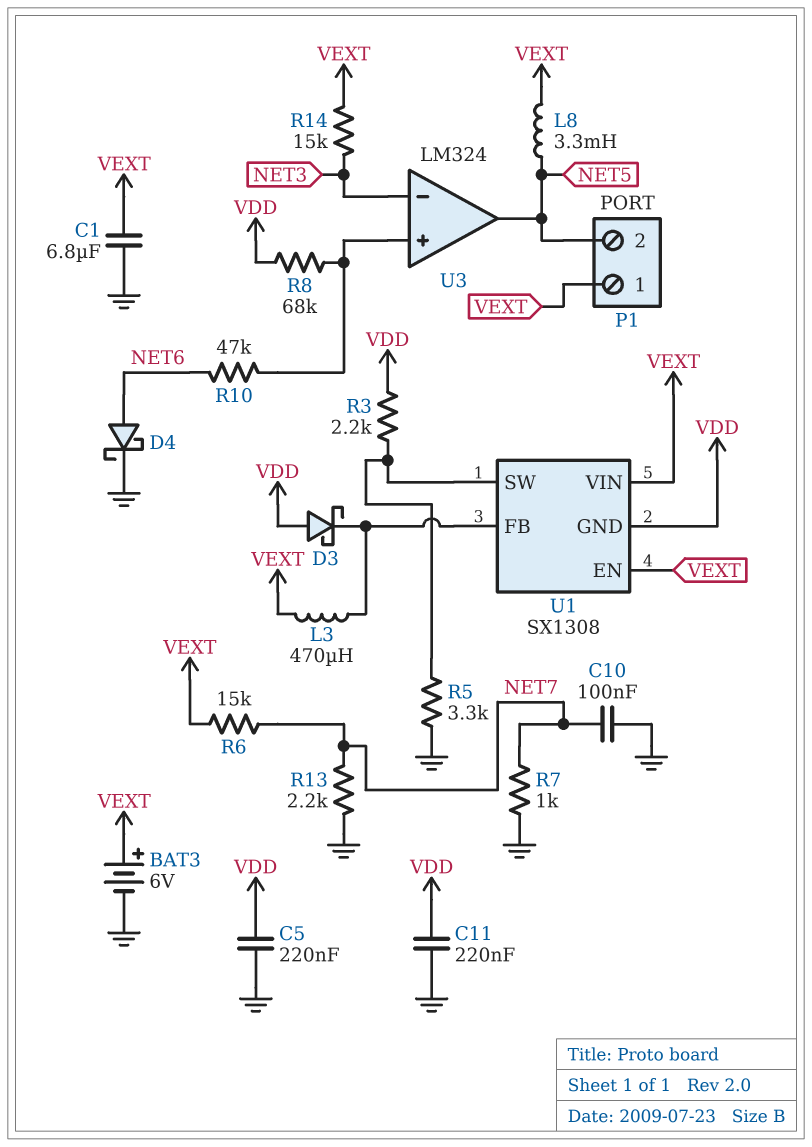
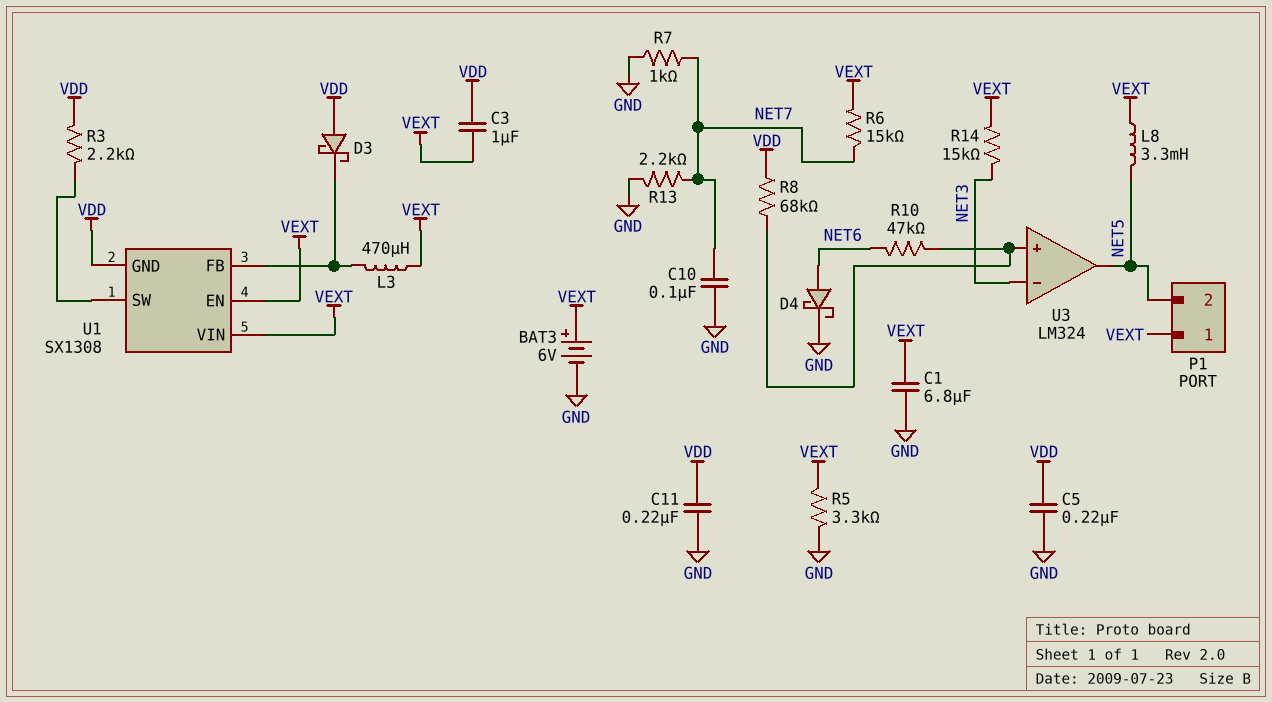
C3: none -> 1uF (VDD, VEXT)
R5: 3.3k (GND, U1/SW) -> 3.3k (GND, VEXT)

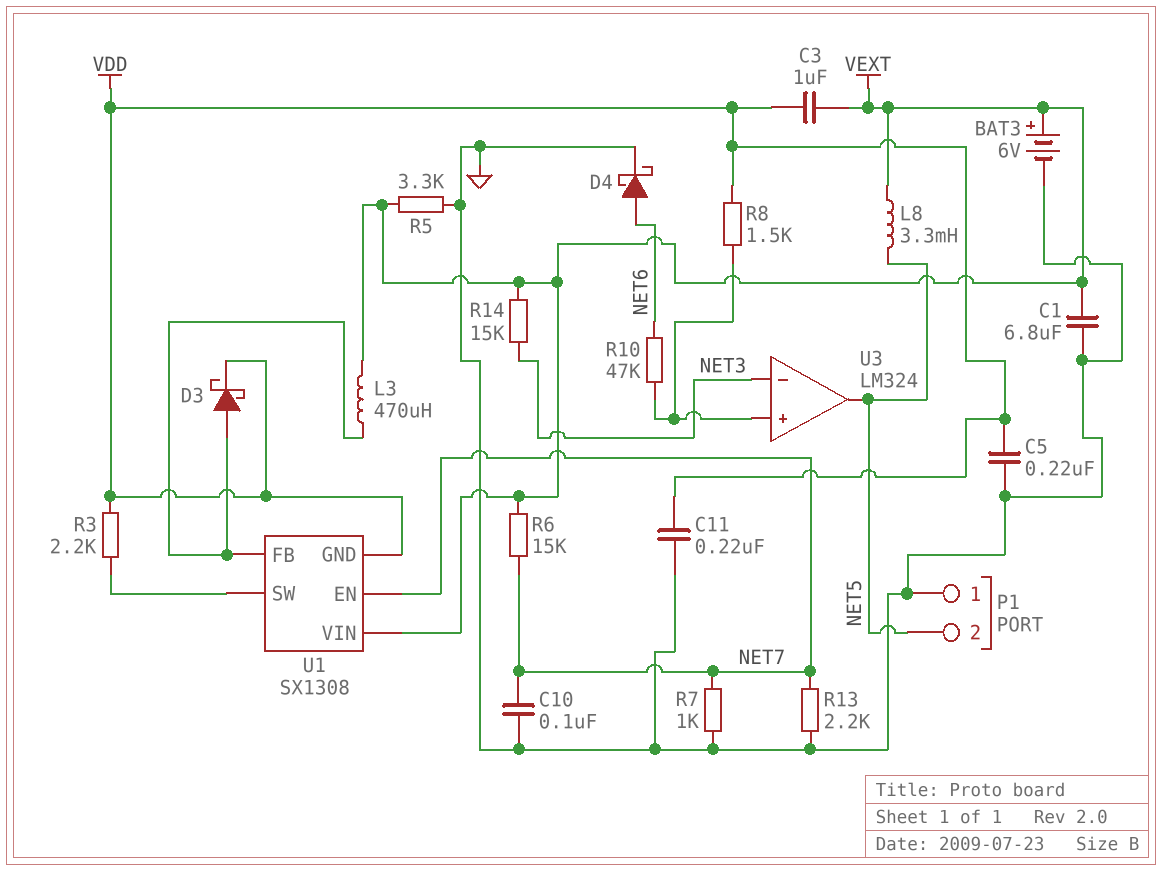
D3: schottky (A VDD, K U1/FB) -> schottky (A U1/FB, K VDD)
P1 pin 1: VEXT -> GND
R8: 68k (U3/in+, VDD) -> 1.5k (U3/in+, VDD)
U1 pin EN: VEXT -> NET7

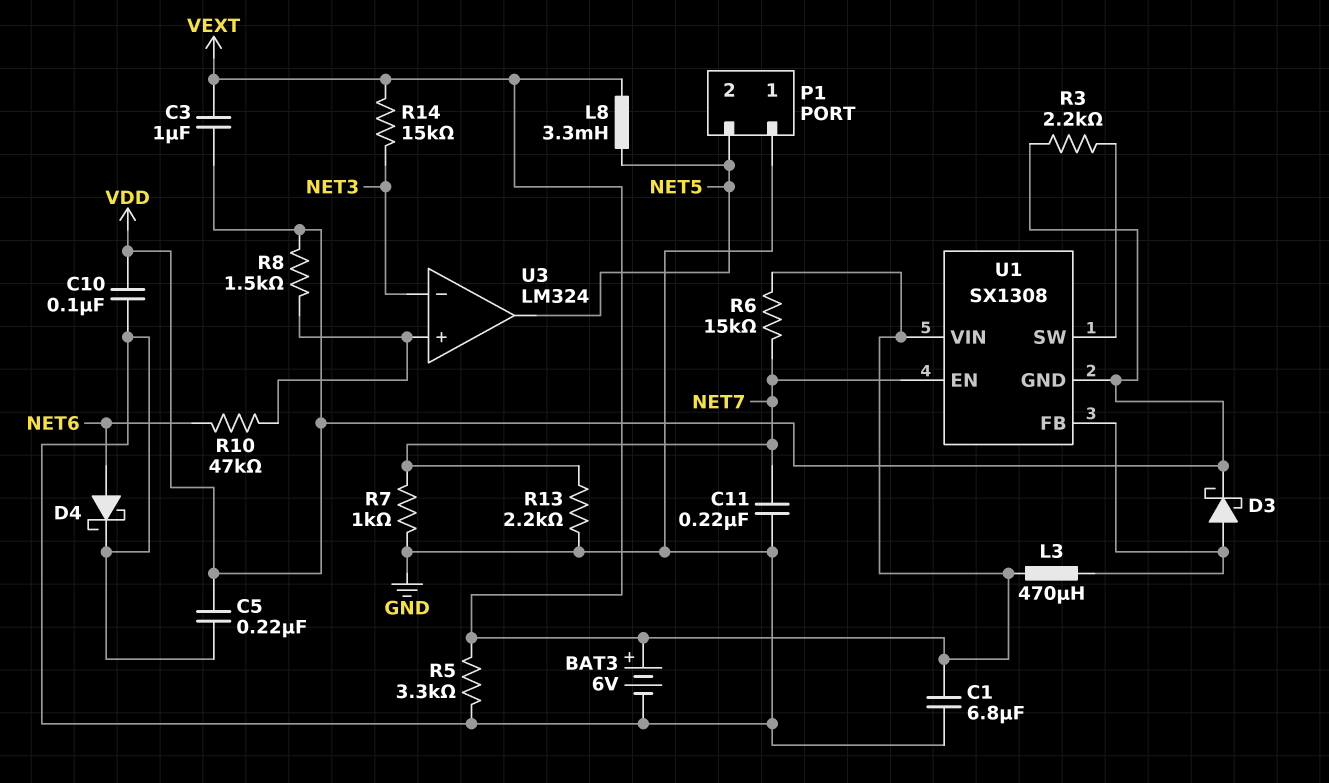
C10: 100nF (GND, NET7) -> 100nF (GND, VDD)
C11: 220nF (GND, VDD) -> 220nF (GND, NET7)

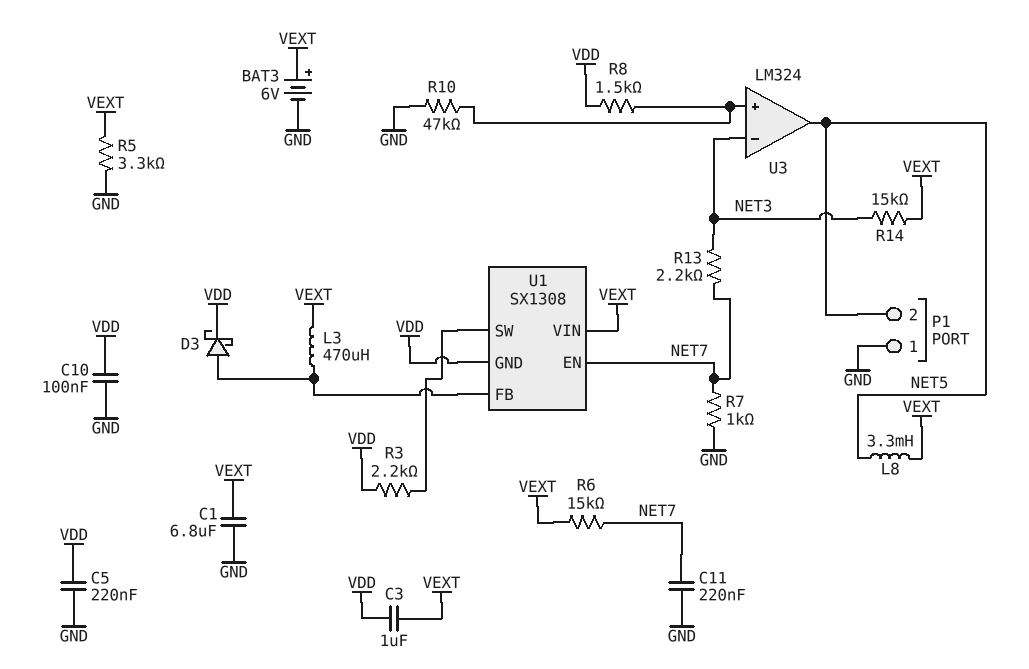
D4: schottky (A NET6, K GND) -> none
R10: 47k (NET6, U3/in+) -> 47k (GND, U3/in+)
R13: 2.2k (GND, NET7) -> 2.2k (NET3, NET7)

